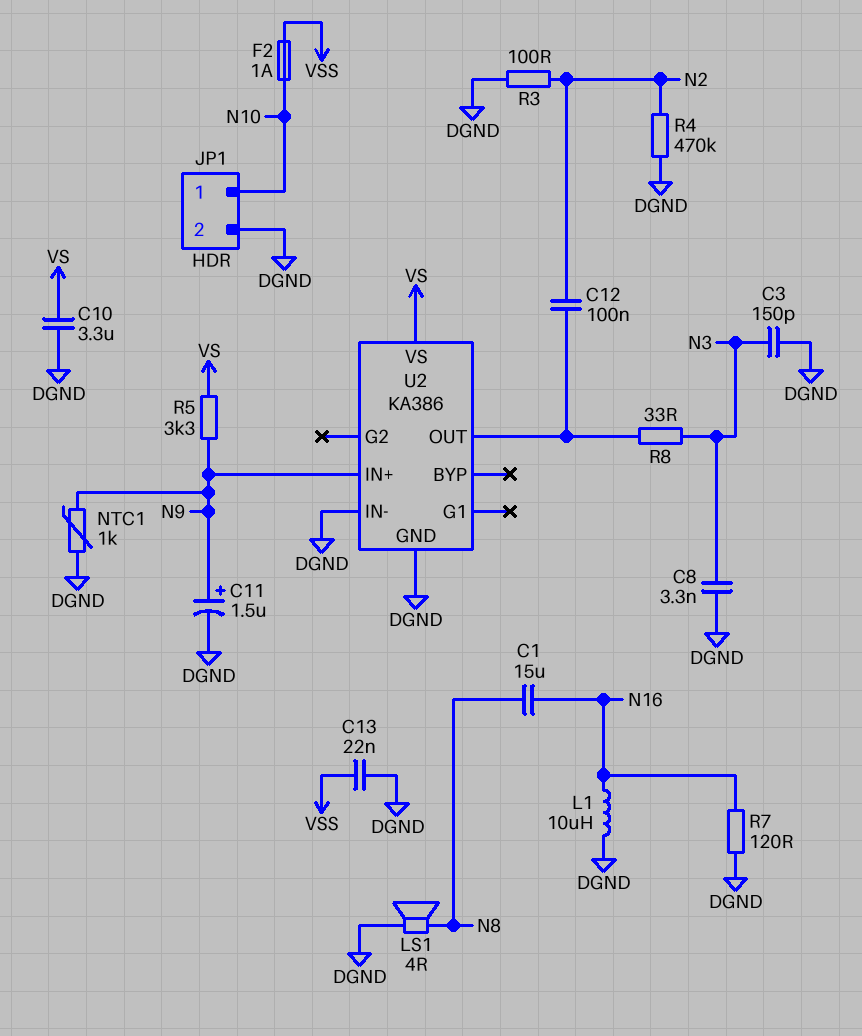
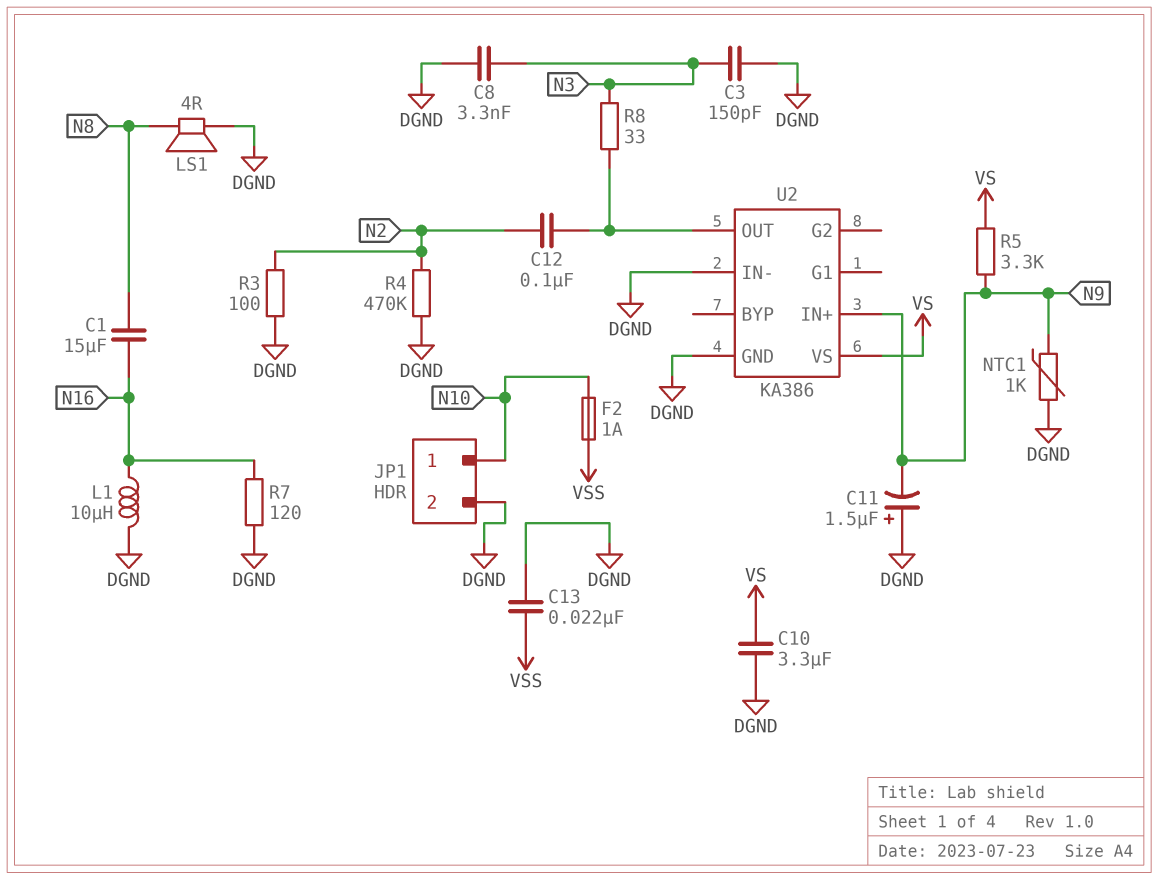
C11: 1.5uF (plus N9, minus DGND) -> 1.5uF (plus DGND, minus N9)

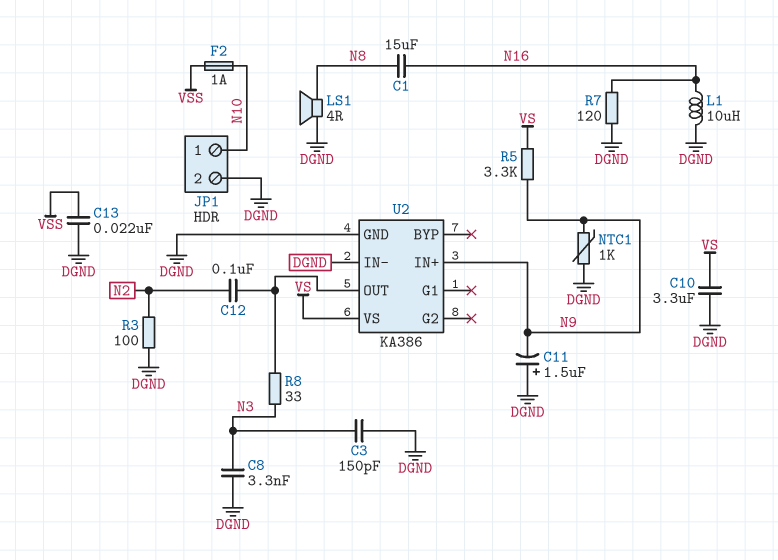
R4: 470k (DGND, N2) -> none

